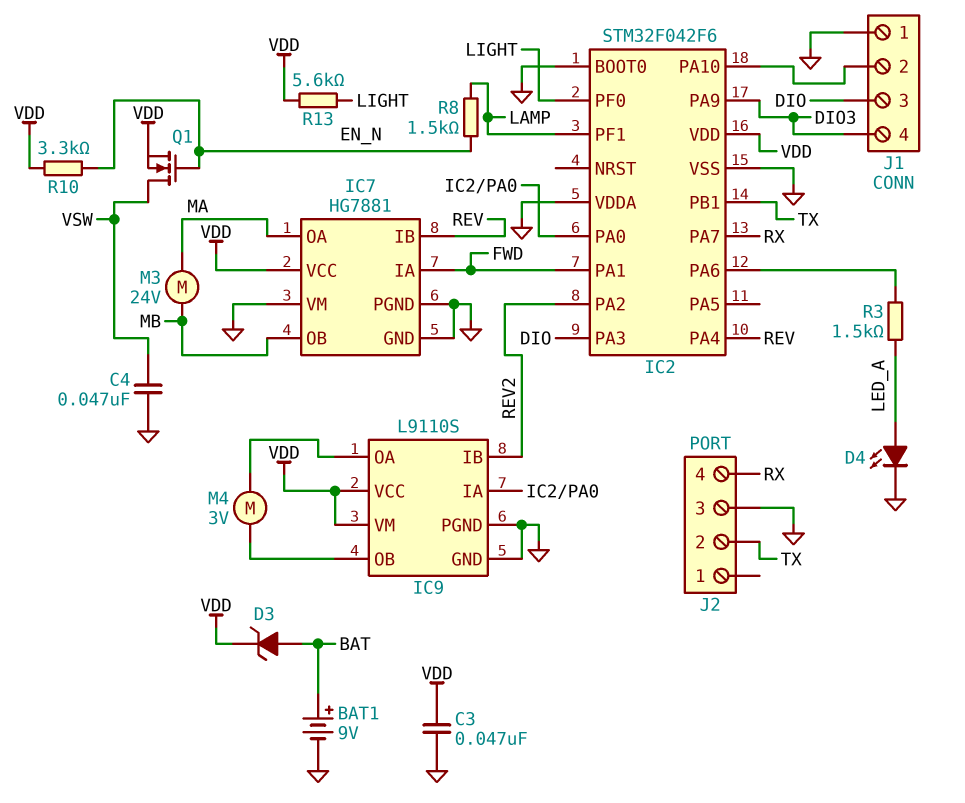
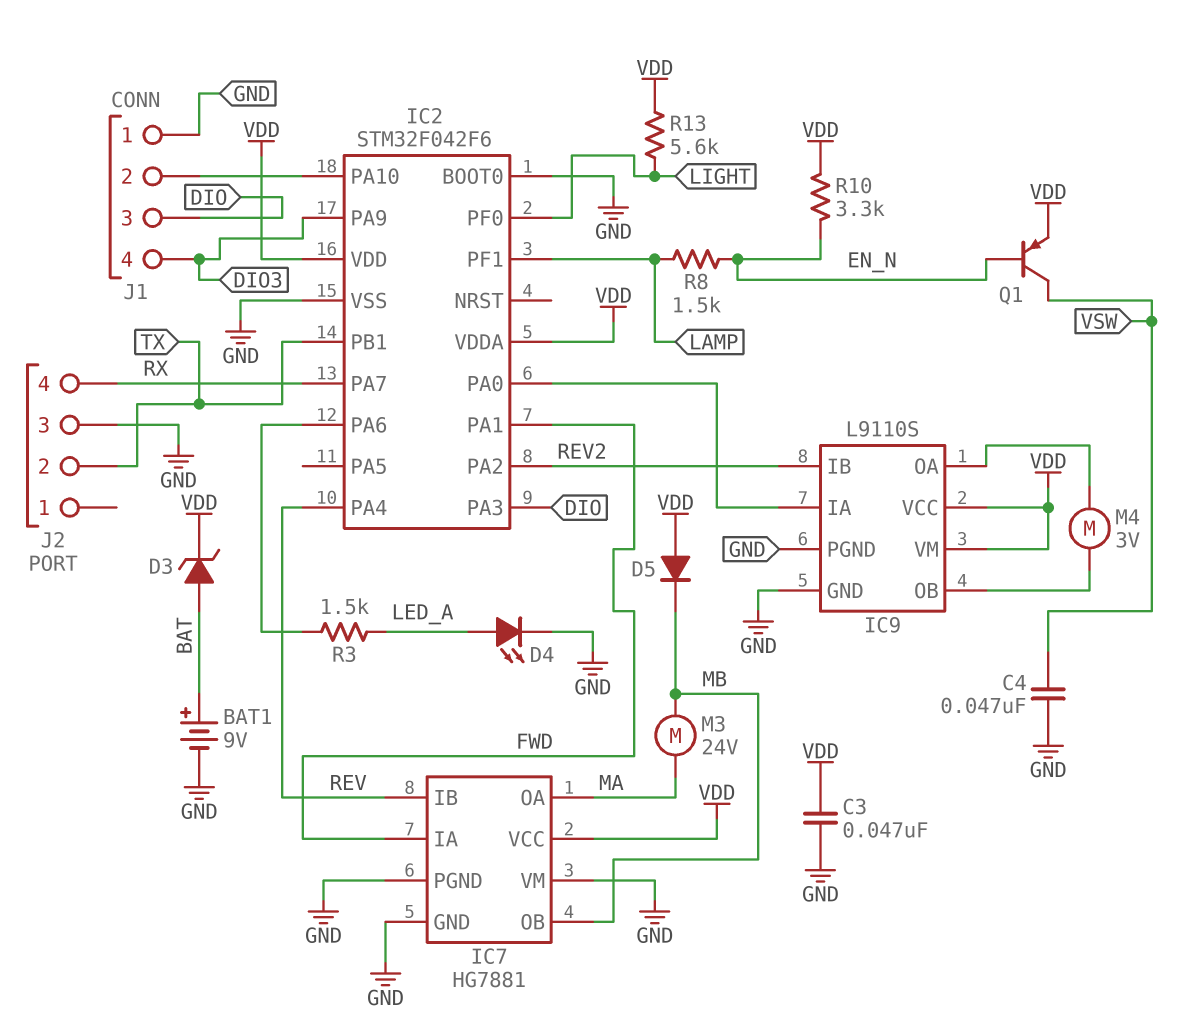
D5: none -> diode (A VDD, K MB)
IC2 pin VDDA: GND -> VDD
Q1: NMOS (G EN_N, D VSW, S VDD) -> PNP (B EN_N, C VSW, E VDD)

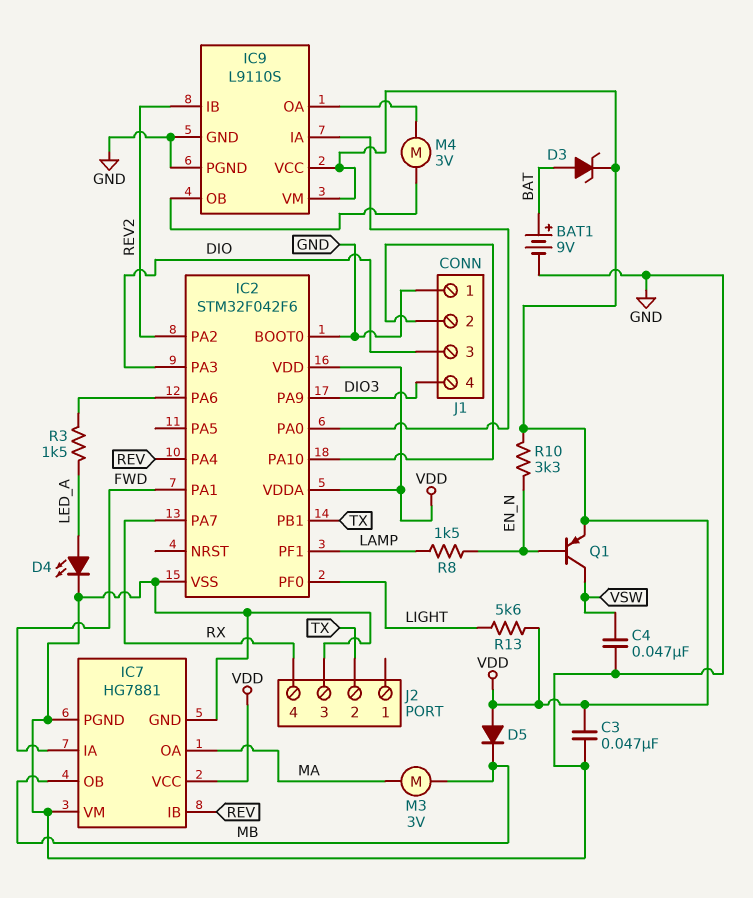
M3: motor 24V (MA, MB) -> motor 3V (MA, MB)

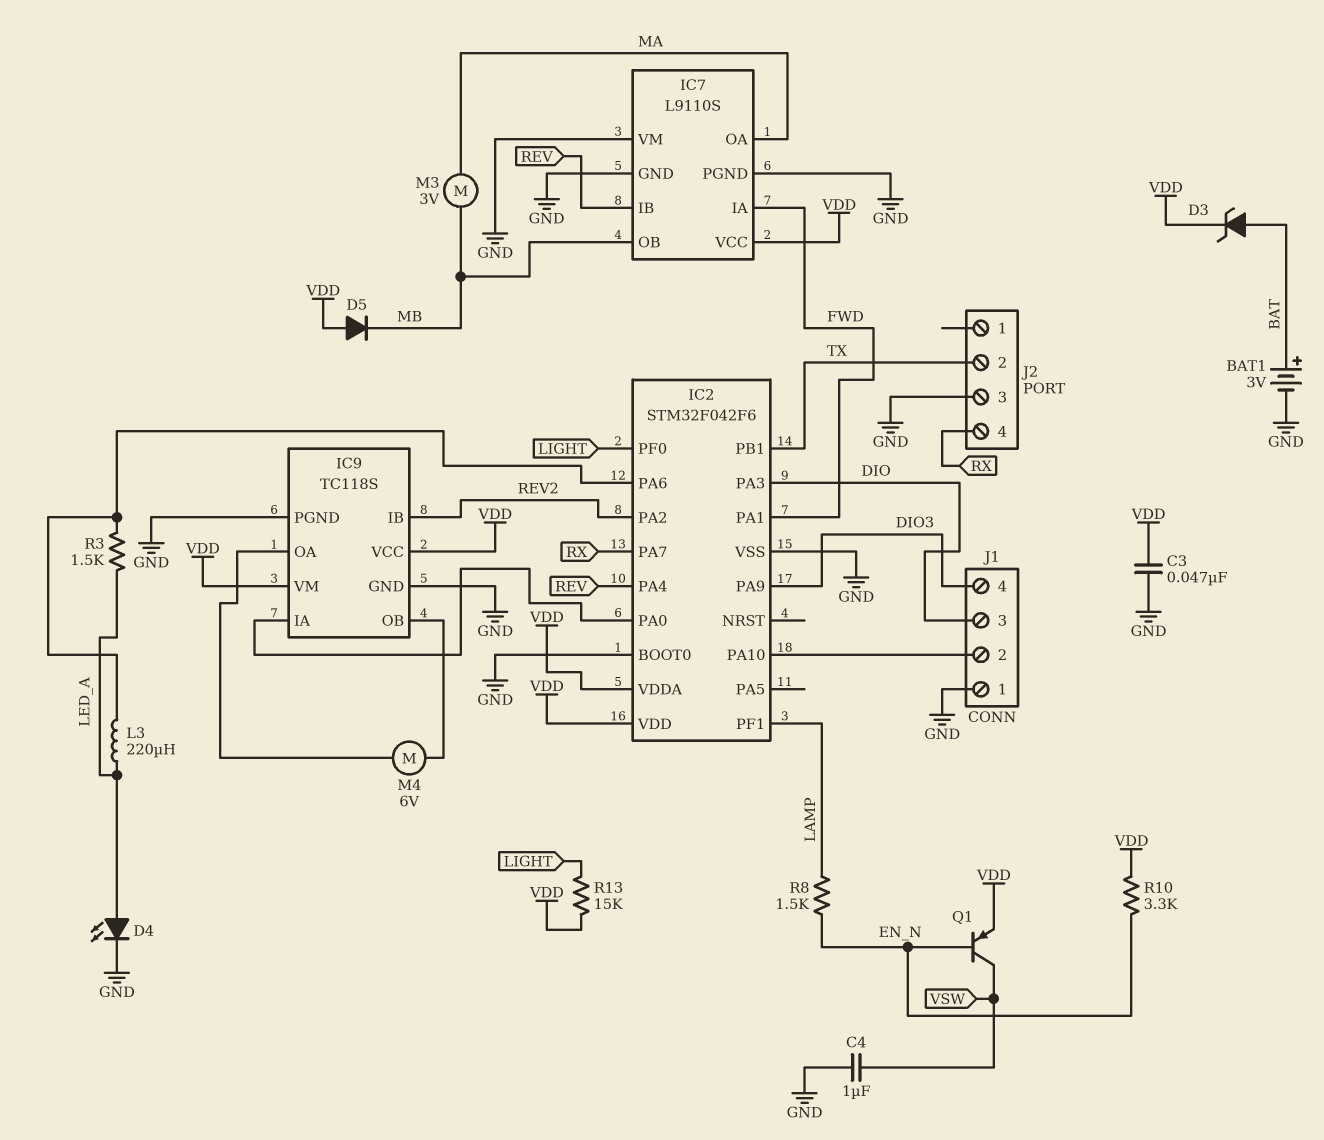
BAT1: 9V (plus BAT, minus GND) -> 3V (plus BAT, minus GND)
C4: 47nF (GND, VSW) -> 1uF (GND, VSW)
IC7: HG7881 -> L9110S
IC9: L9110S -> TC118S
L3: none -> 220uH (IC2/PA6, LED_A)
M4: motor 3V (IC9/OA, IC9/OB) -> motor 6V (IC9/OA, IC9/OB)
R13: 5.6k (LIGHT, VDD) -> 15k (LIGHT, VDD)

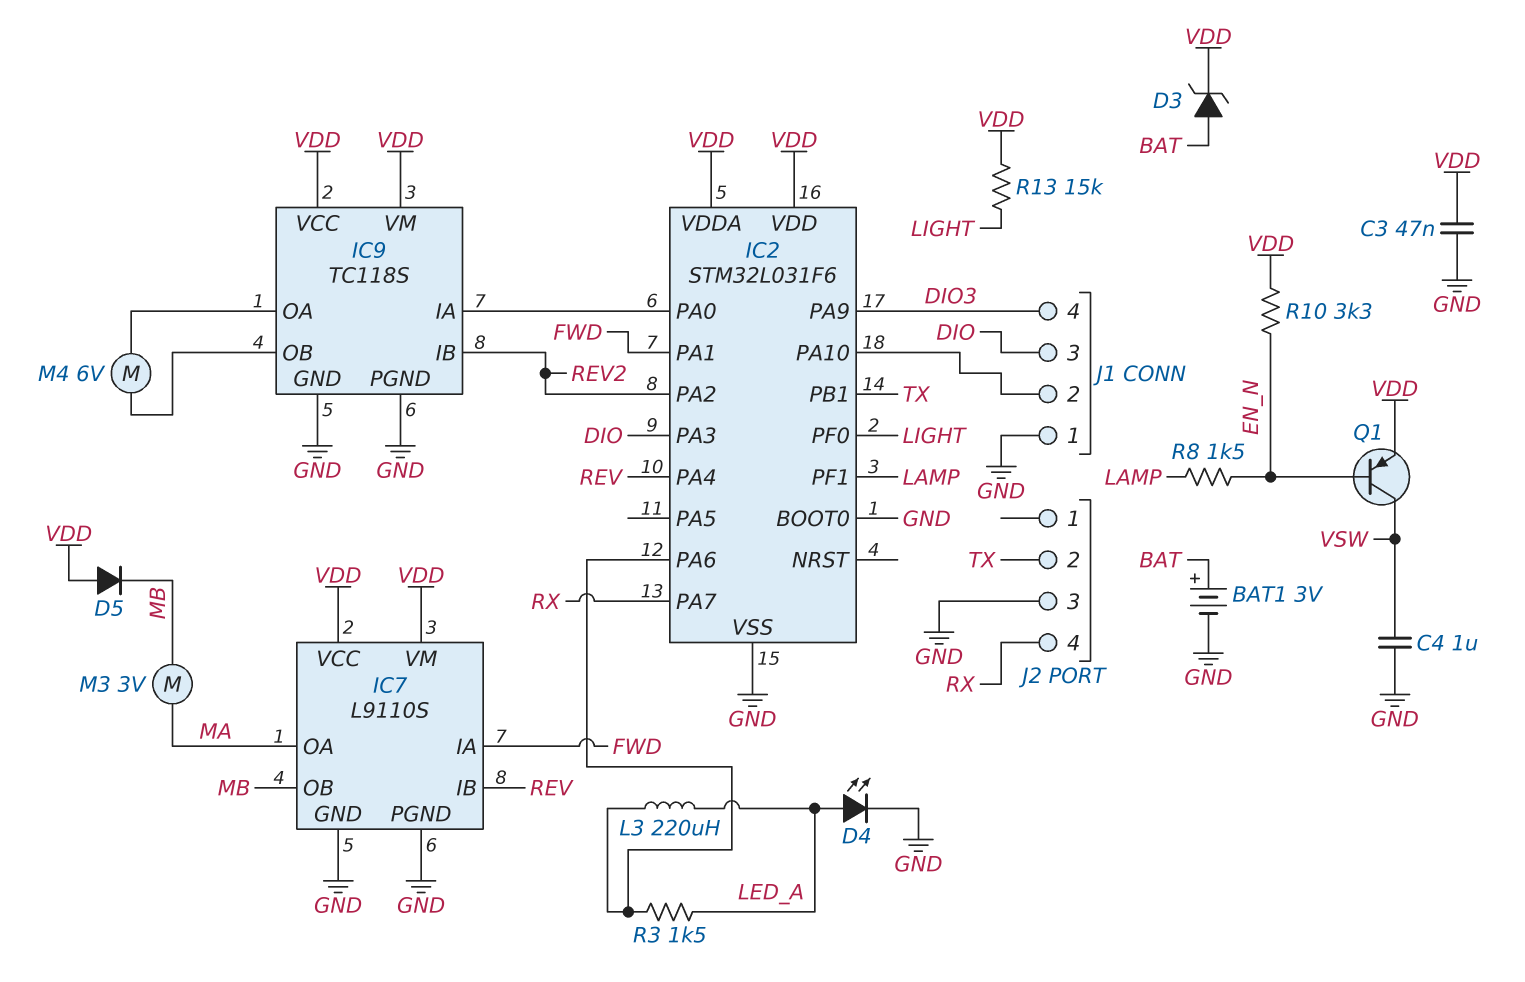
IC2: STM32F042F6 -> STM32L031F6
IC7 pin VM: GND -> VDD

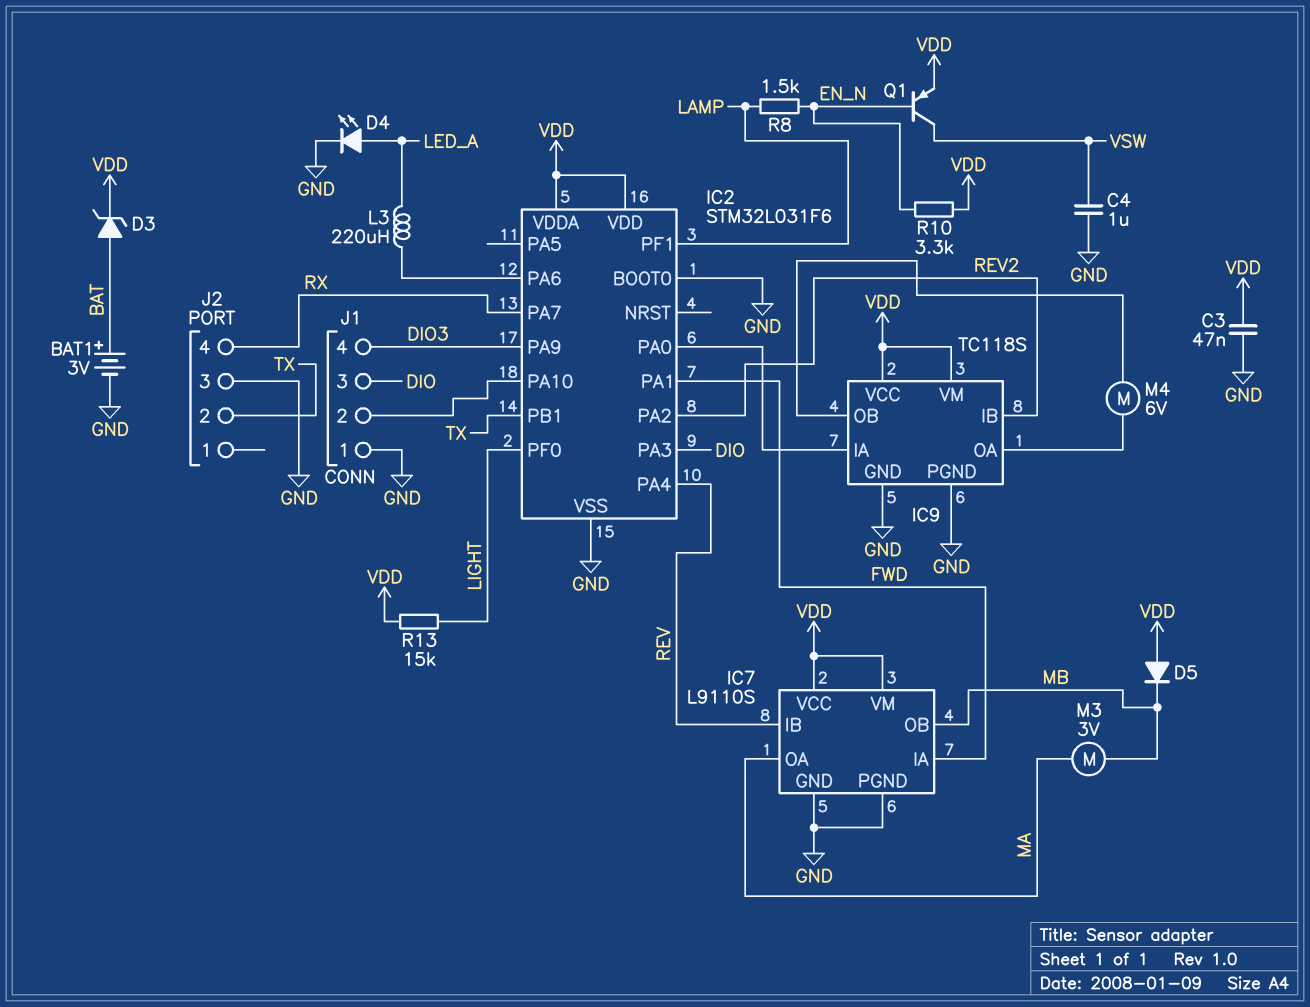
R3: 1.5k (IC2/PA6, LED_A) -> none

